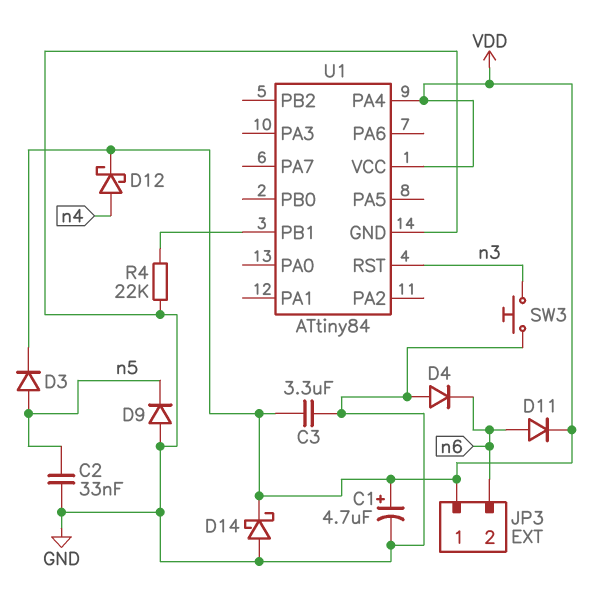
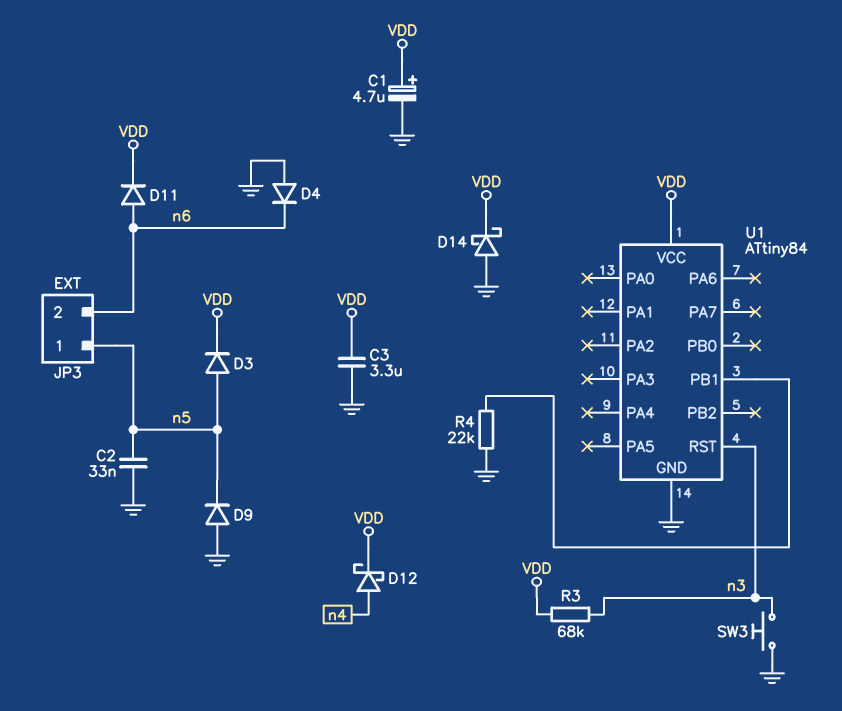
JP3 pin 1: VDD -> n5
R3: none -> 68k (VDD, n3)
U1 pin PA4: VDD -> none

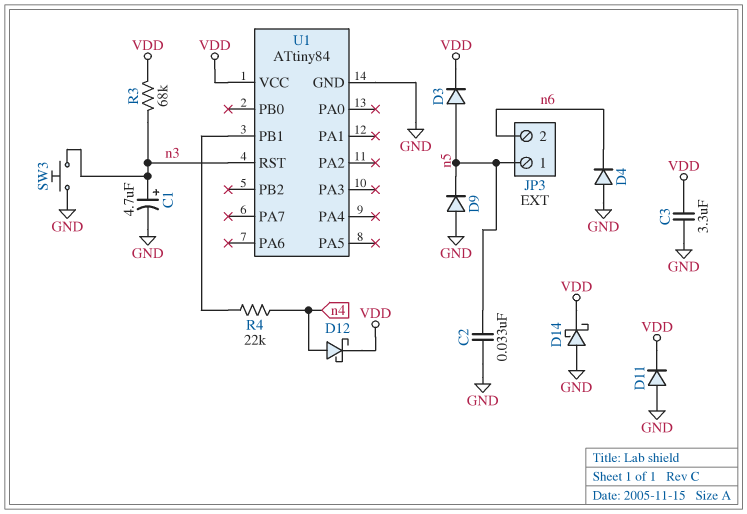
C1: 4.7uF (plus VDD, minus GND) -> 4.7uF (plus n3, minus GND)
D11: diode (A n6, K VDD) -> diode (A GND, K VDD)
R4: 22k (GND, U1/PB1) -> 22k (U1/PB1, n4)

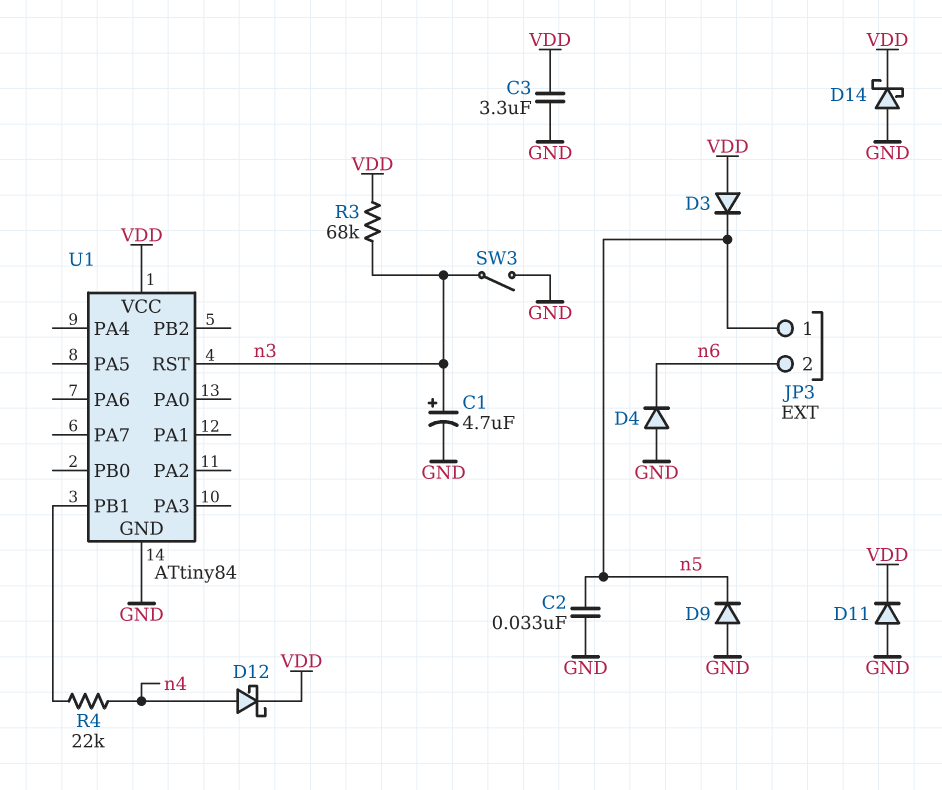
D3: diode (A n5, K VDD) -> diode (A VDD, K n5)
SW3: button (GND, n3) -> switch (GND, n3)

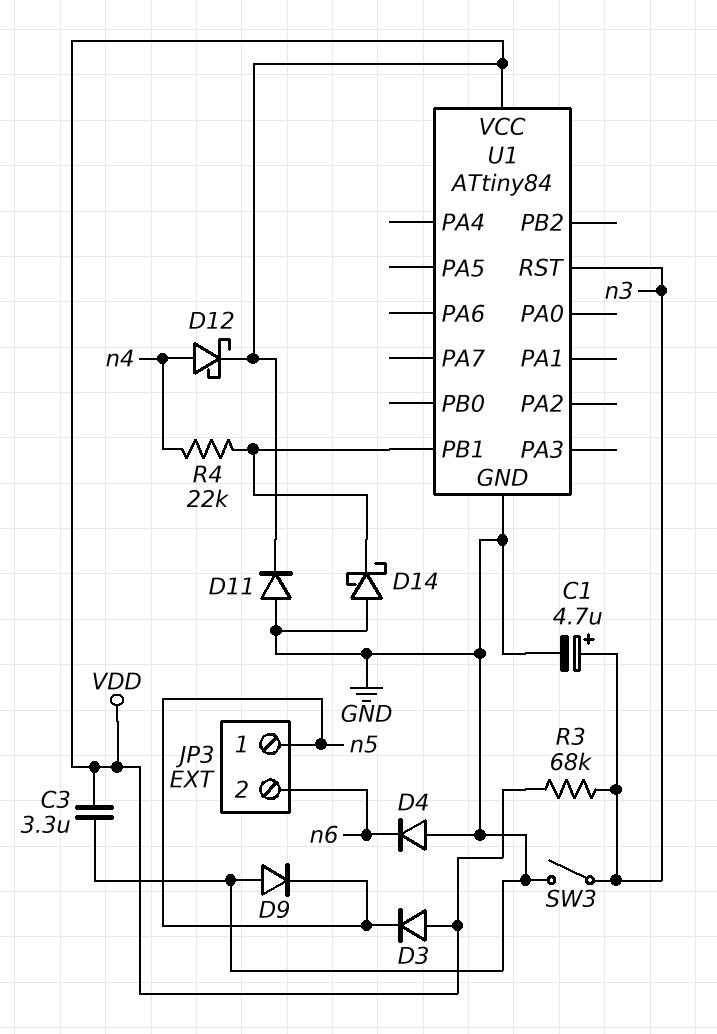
C2: 33nF (GND, n5) -> none
D14: schottky (A GND, K VDD) -> schottky (A GND, K U1/PB1)

